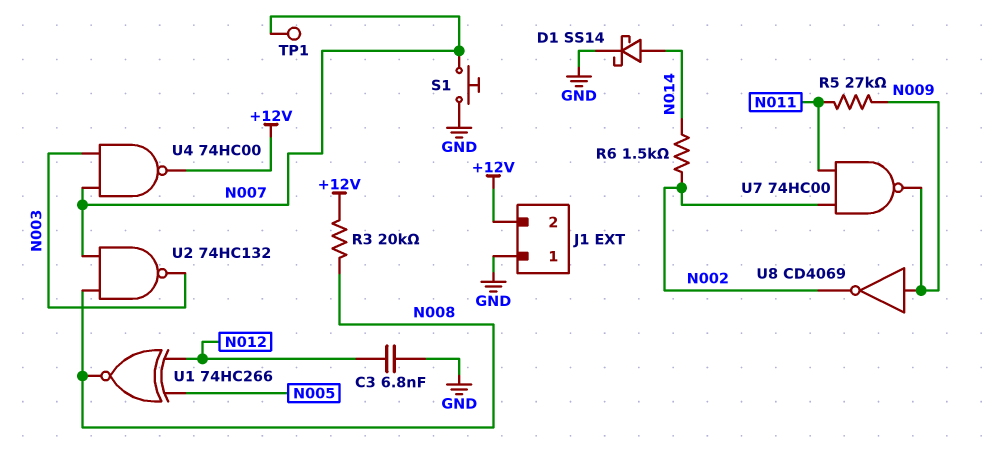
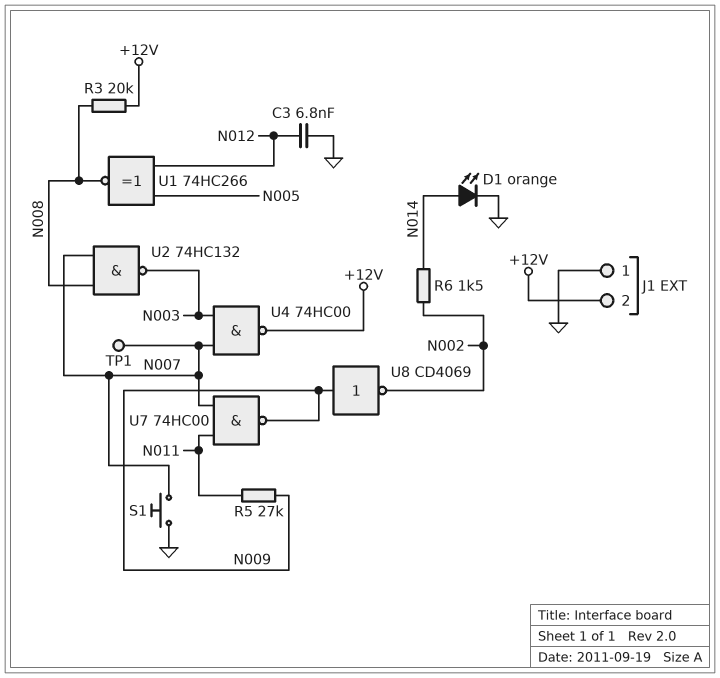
D1: schottky SS14 (A N014, K GND) -> LED orange (A N014, K GND)
U7: NAND 74HC00 (in N002, in N011, out N009) -> NAND 74HC00 (in N007, in N011, out N009)

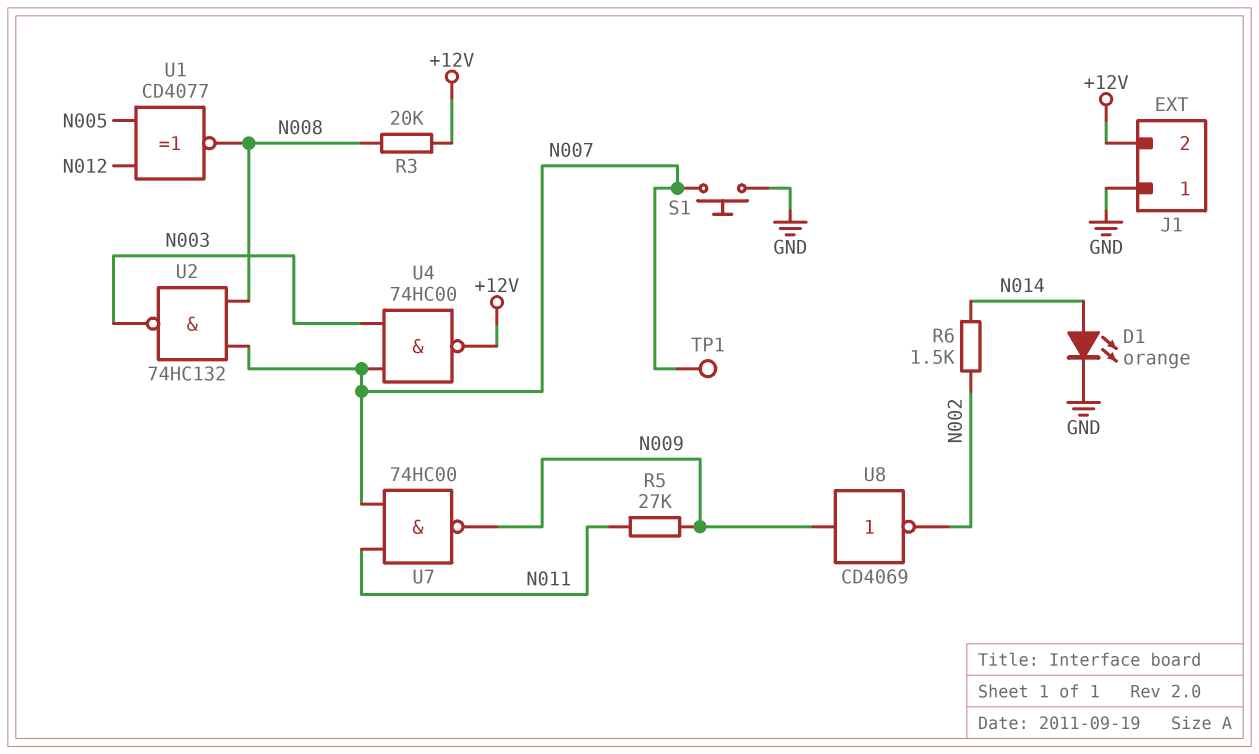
C3: 6.8nF (GND, N012) -> none
U1: XNOR 74HC266 (in N005, in N012, out N008) -> XNOR CD4077 (in N005, in N012, out N008)

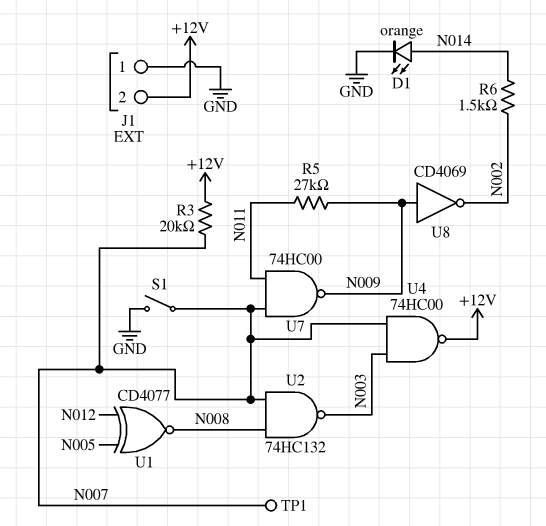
R3: 20k (+12V, N008) -> 20k (+12V, N007)
S1: button (GND, N007) -> switch (GND, N007)

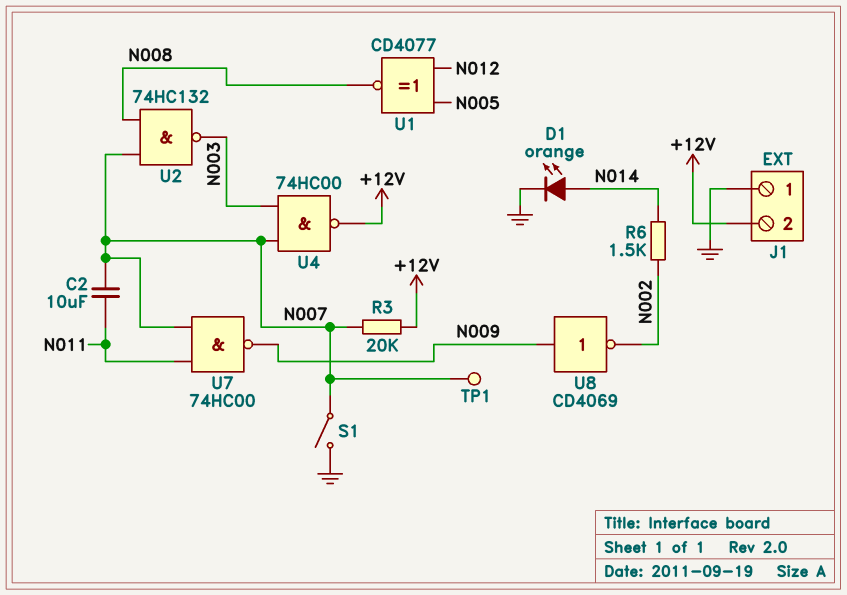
C2: none -> 10uF (N007, N011)
R5: 27k (N009, N011) -> none

